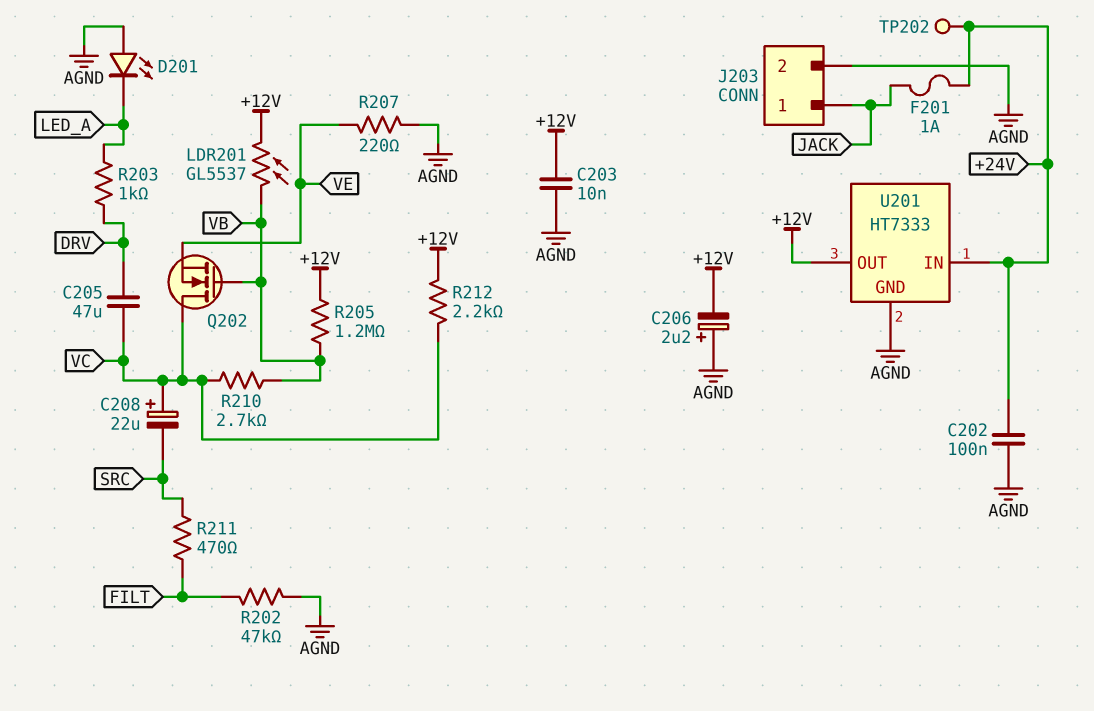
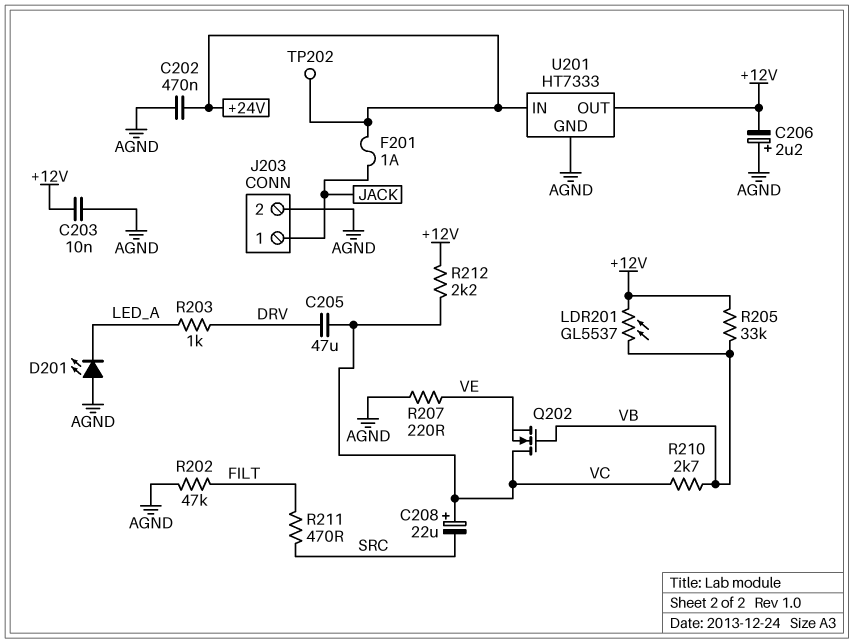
C202: 100nF (+24V, AGND) -> 470nF (+24V, AGND)
R205: 1.2M (+12V, VB) -> 33k (+12V, VB)

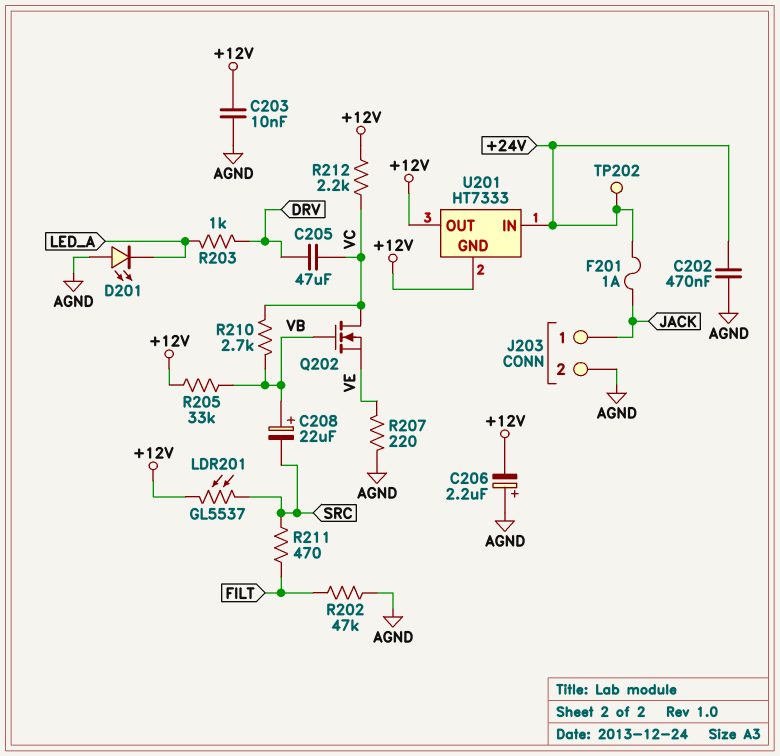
C208: 22uF (plus VC, minus SRC) -> 22uF (plus VB, minus SRC)
LDR201: GL5537 (+12V, VB) -> GL5537 (+12V, SRC)
U201 pin GND: AGND -> +12V

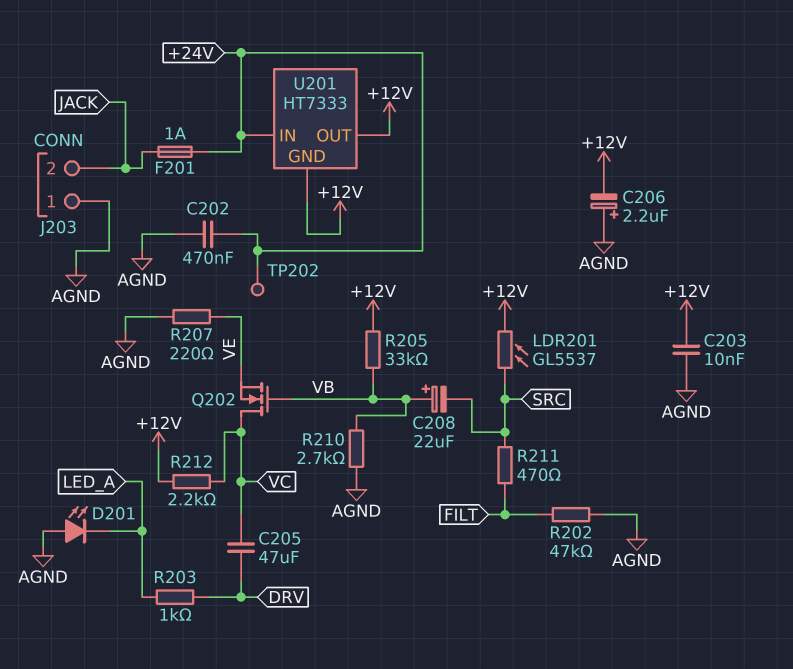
J203 pin 1: JACK -> AGND
J203 pin 2: AGND -> JACK
R210: 2.7k (VB, VC) -> 2.7k (AGND, VB)

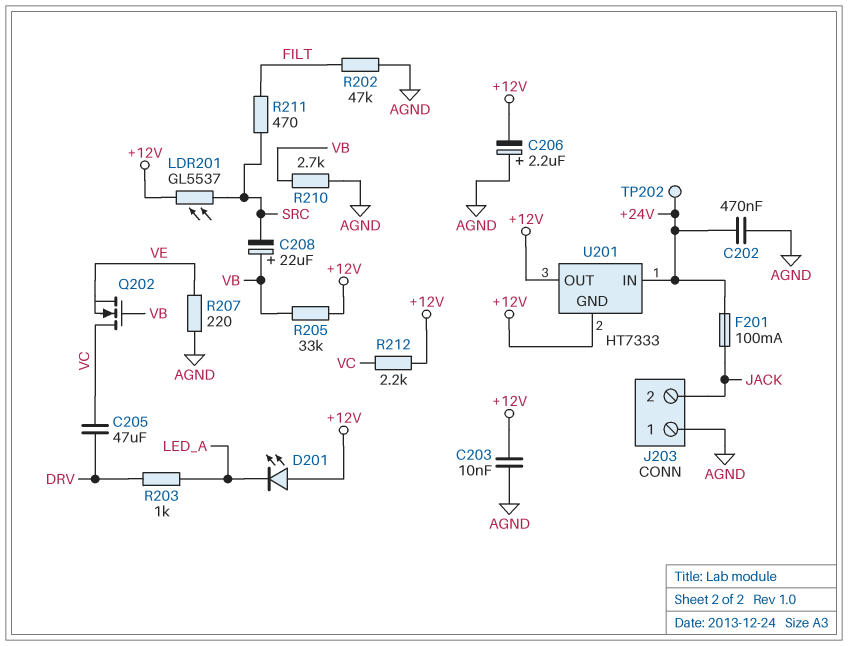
D201: LED (A AGND, K LED_A) -> LED (A +12V, K LED_A)
F201: 1A (+24V, JACK) -> 100mA (+24V, JACK)

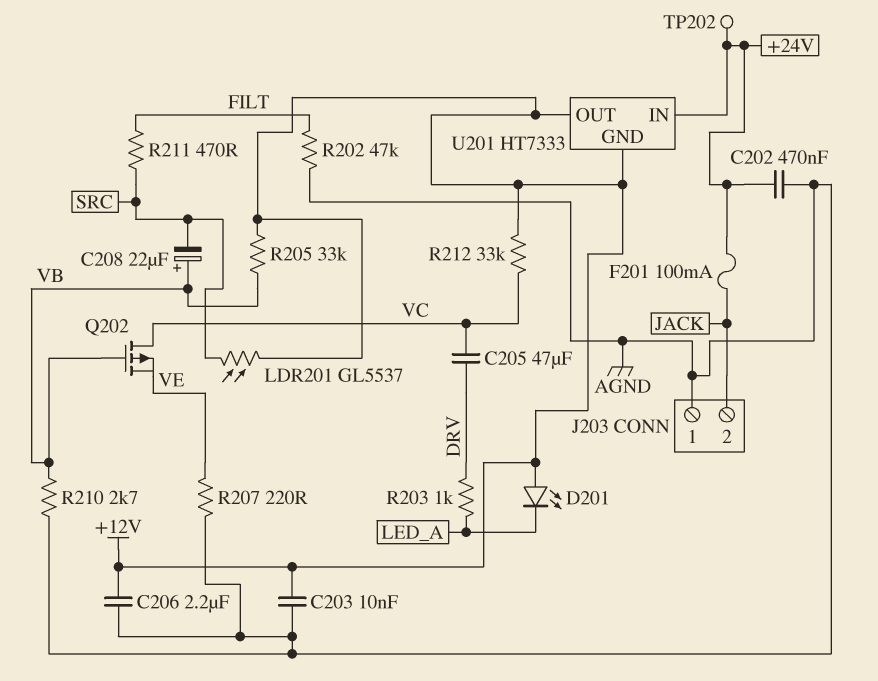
C206: 2.2uF (plus AGND, minus +12V) -> 2.2uF (+12V, AGND)
Q202: NMOS (G VB, D VC, S VE) -> PMOS (G VB, D VC, S VE)
R212: 2.2k (+12V, VC) -> 33k (+12V, VC)

